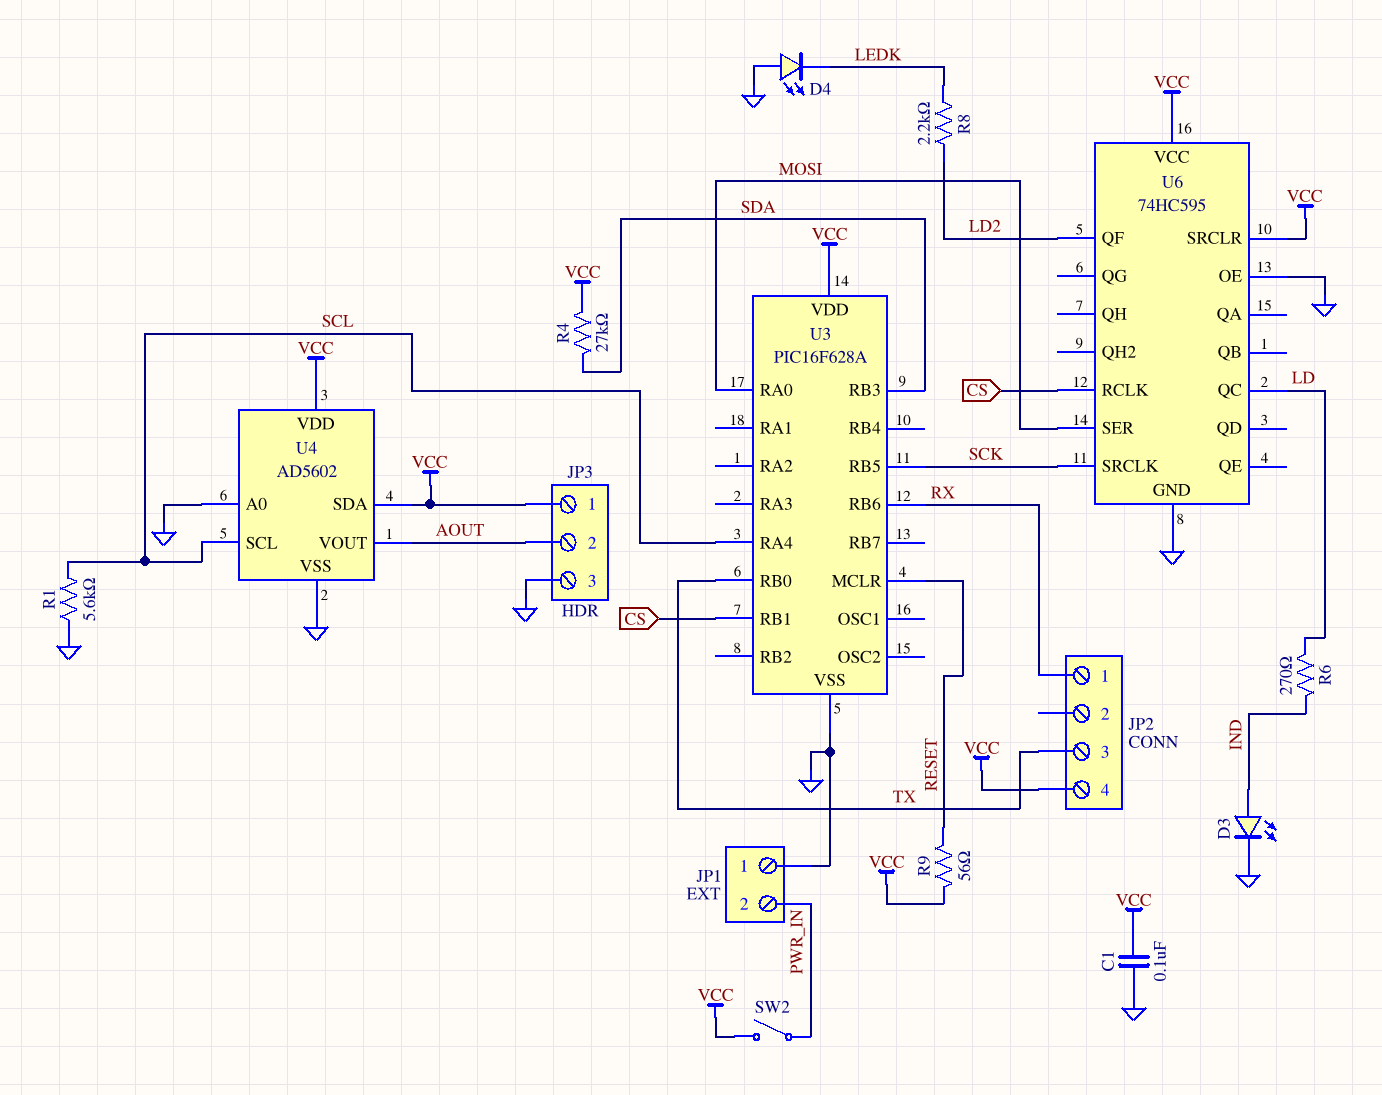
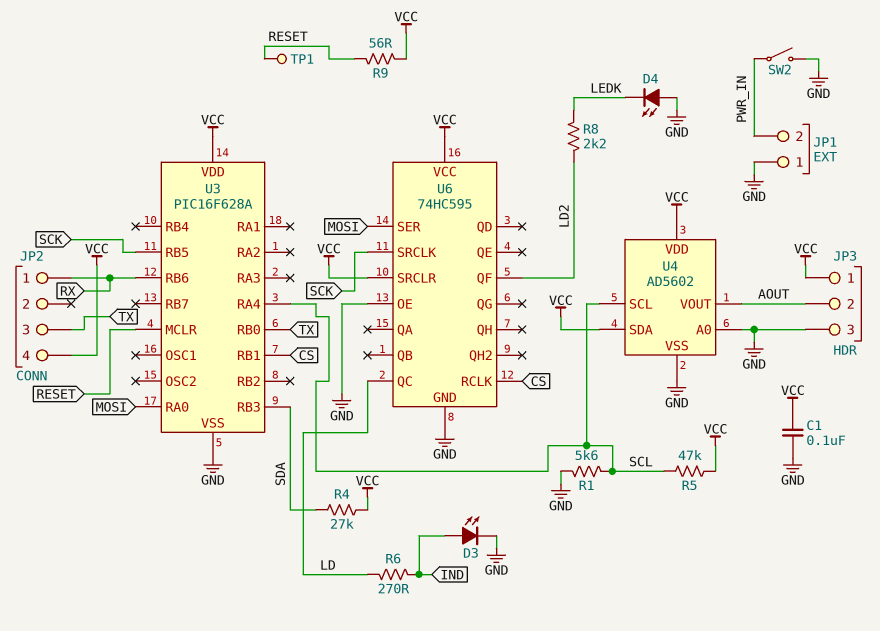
R5: none -> 47k (SCL, VCC)
SW2: switch (PWR_IN, VCC) -> switch (GND, PWR_IN)
TP1: none -> test point (RESET)

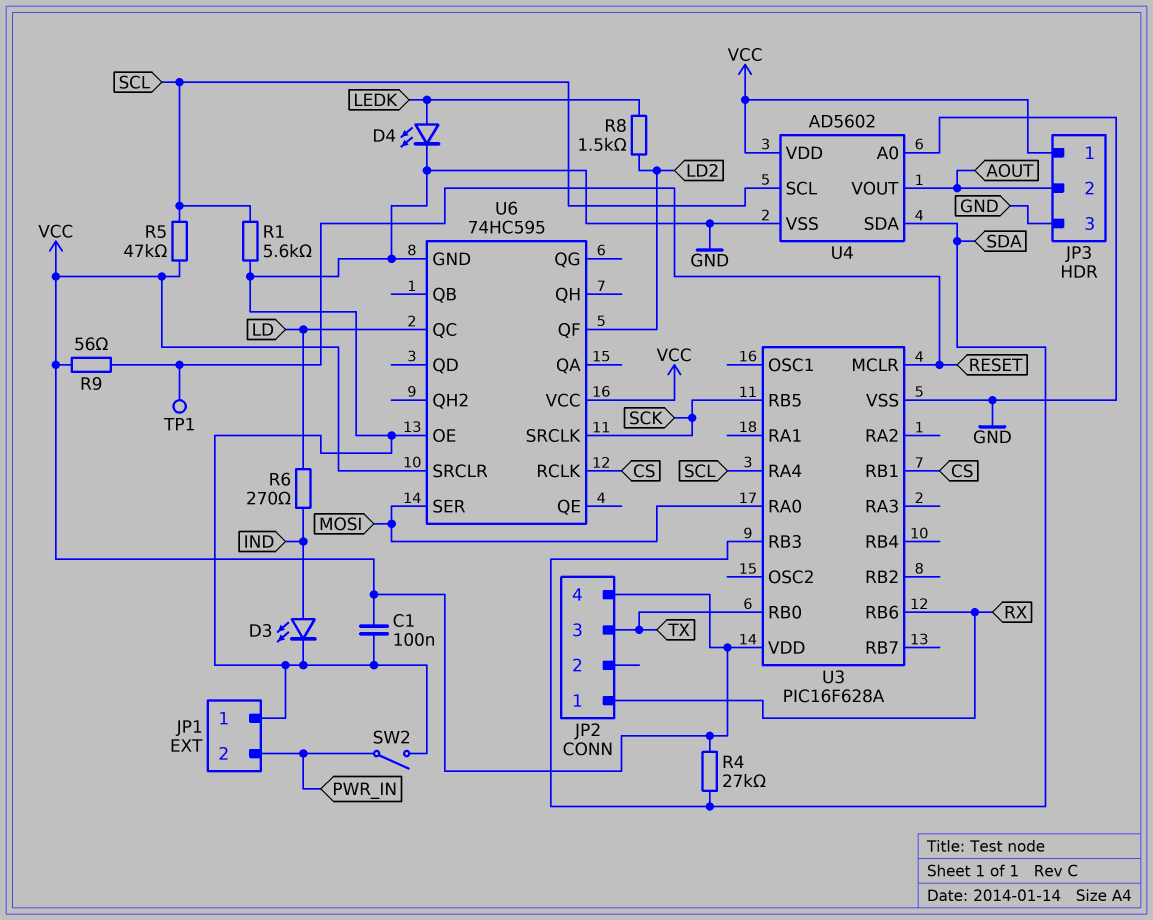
D4: LED (A GND, K LEDK) -> LED (A LEDK, K GND)
R8: 2.2k (LD2, LEDK) -> 1.5k (LD2, LEDK)
U4 pin SDA: VCC -> SDA

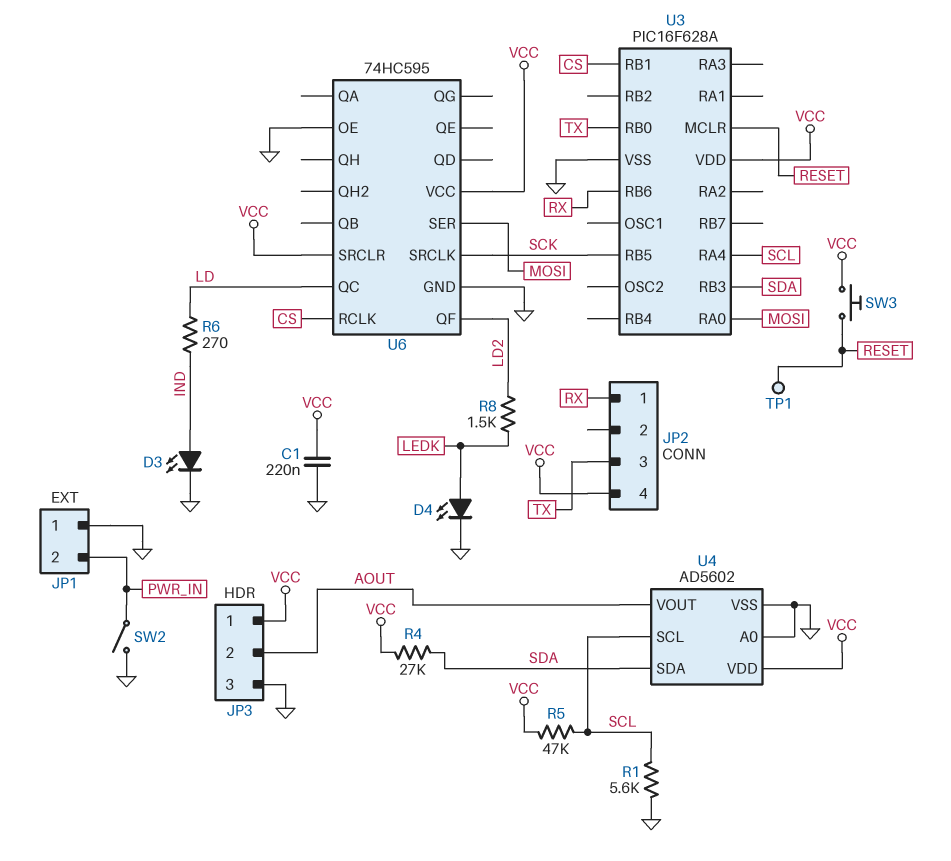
C1: 100nF (GND, VCC) -> 220nF (GND, VCC)
R9: 56 (RESET, VCC) -> none
SW3: none -> button (RESET, VCC)

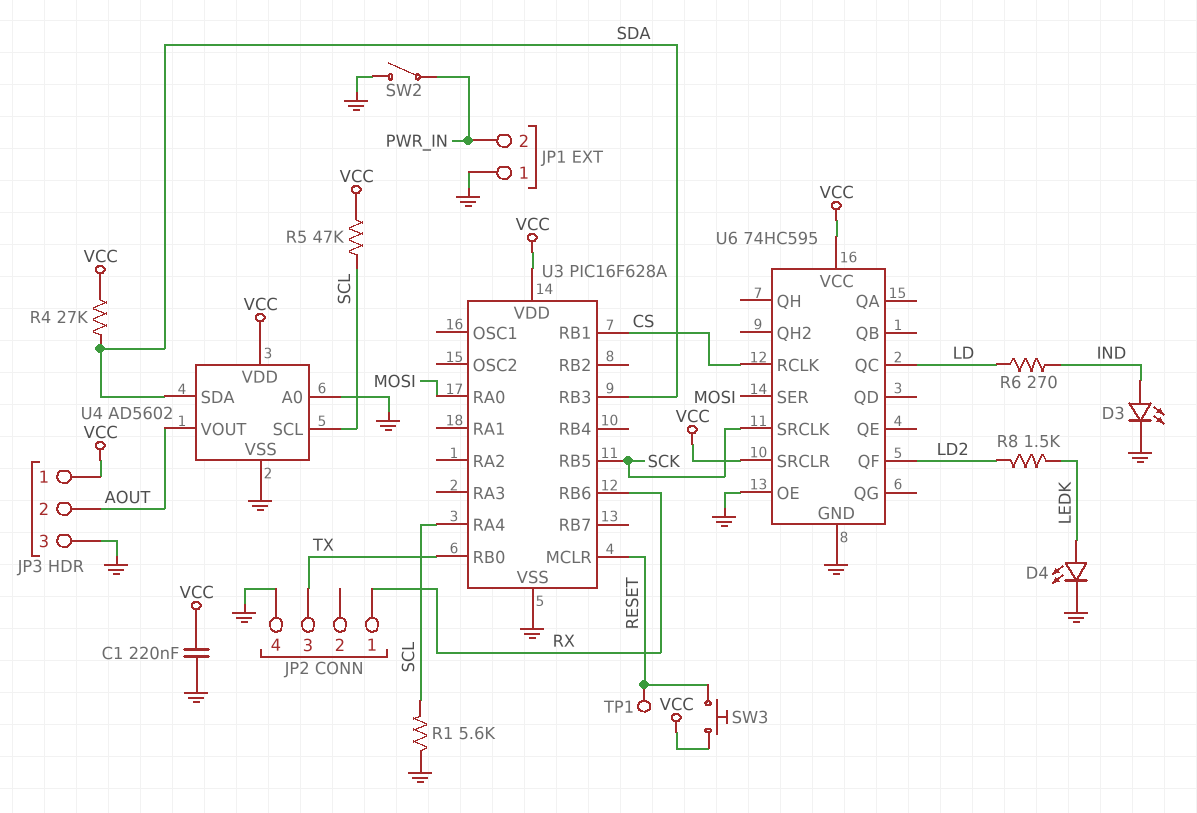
JP2 pin 4: VCC -> GND

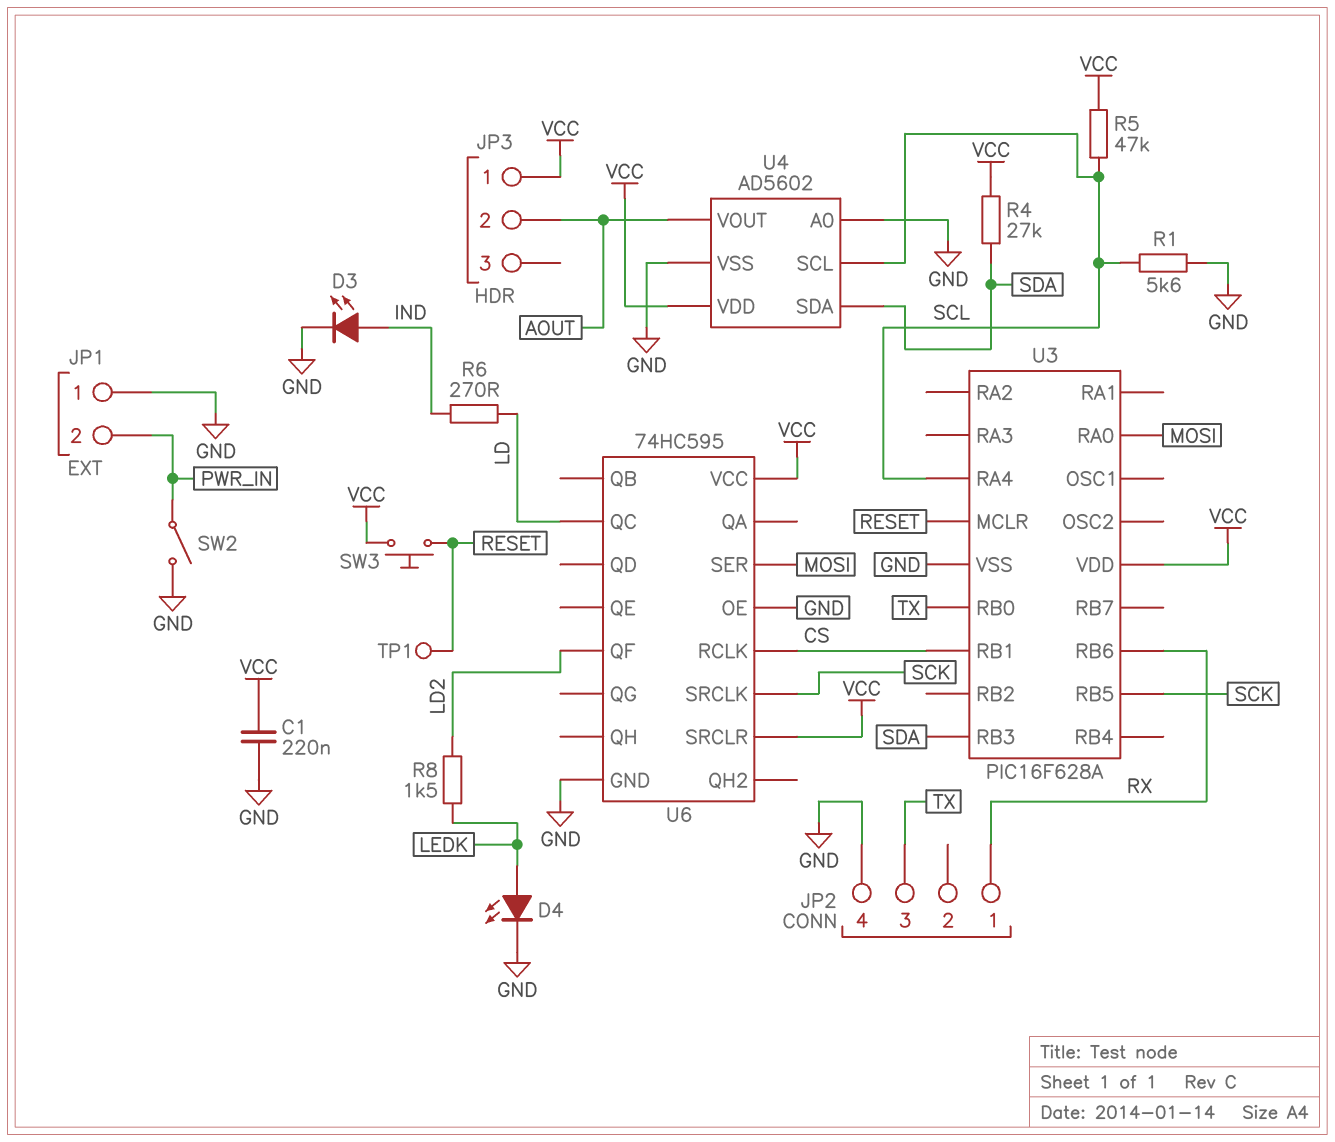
JP3 pin 3: GND -> none

